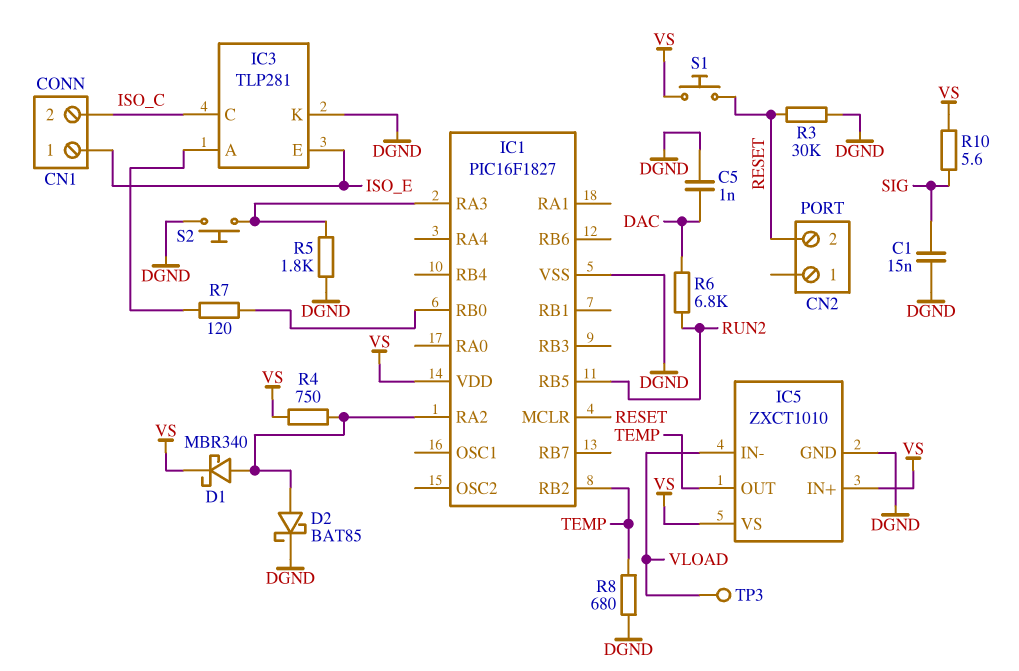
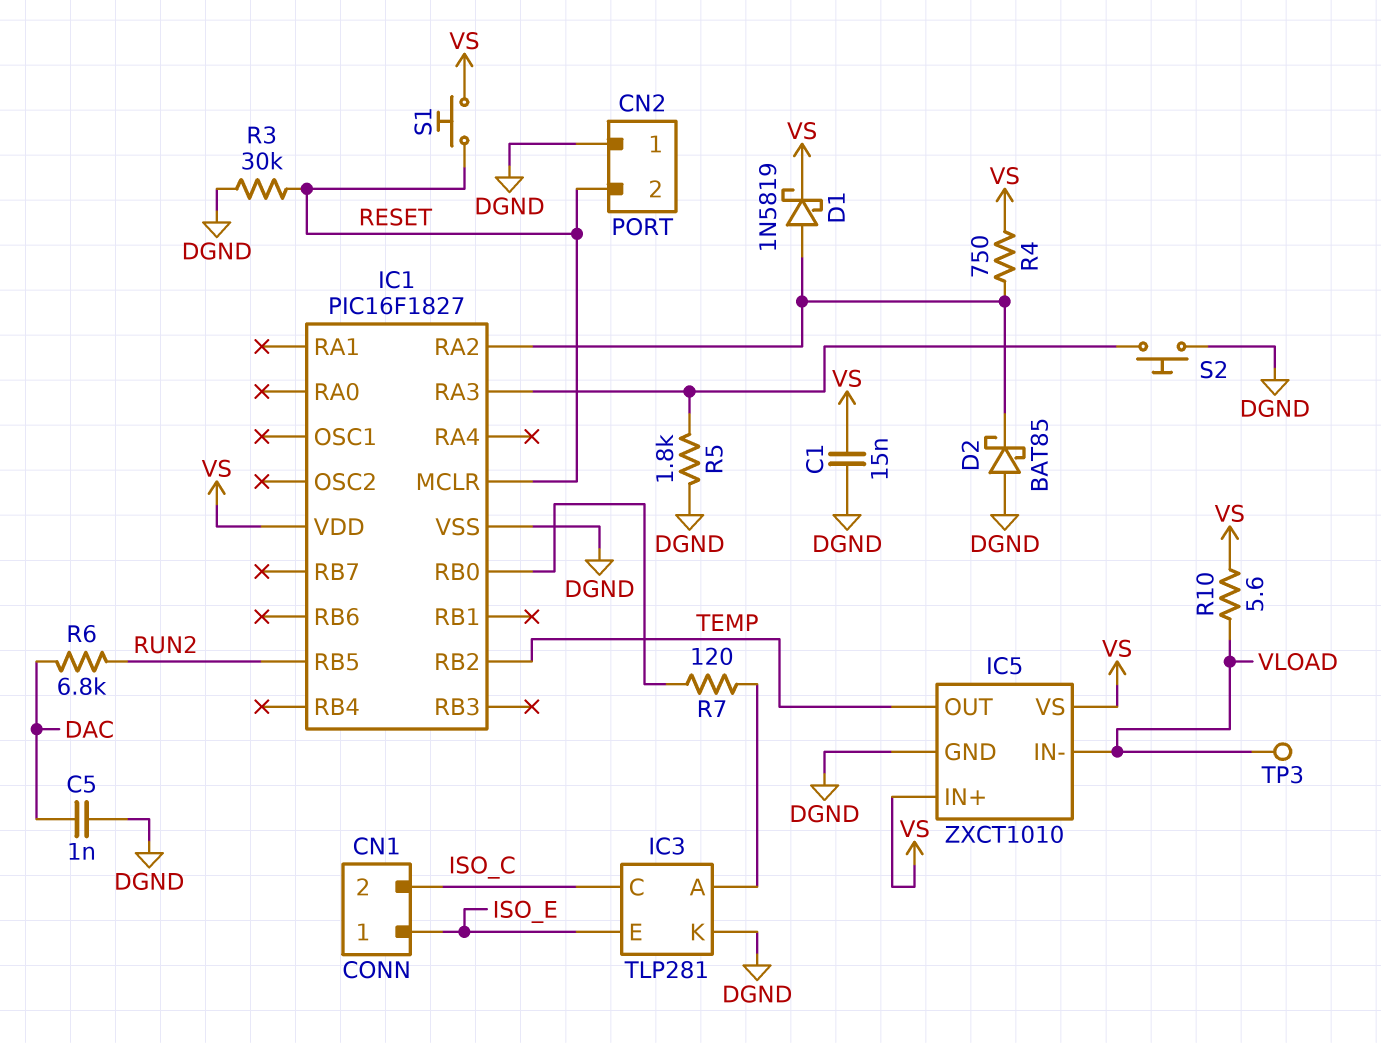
C1: 15nF (DGND, SIG) -> 15nF (DGND, VS)
CN2 pin 1: none -> DGND
D1: schottky MBR340 (A IC1/RA2, K VS) -> schottky 1N5819 (A IC1/RA2, K VS)
D2: schottky BAT85 (A IC1/RA2, K DGND) -> schottky BAT85 (A DGND, K IC1/RA2)
R8: 680 (DGND, TEMP) -> none
R10: 5.6 (SIG, VS) -> 5.6 (VLOAD, VS)

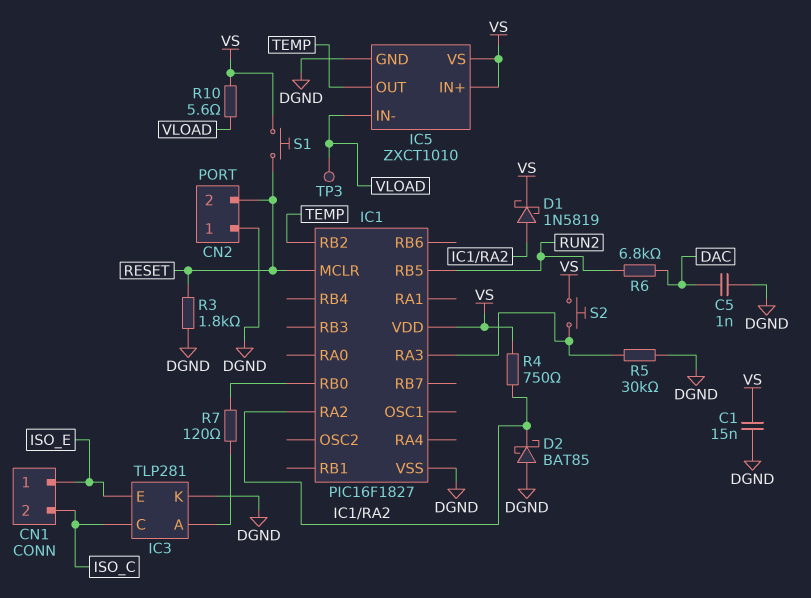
R3: 30k (DGND, RESET) -> 1.8k (DGND, RESET)
R5: 1.8k (DGND, IC1/RA3) -> 30k (DGND, IC1/RA3)
S2: button (DGND, IC1/RA3) -> button (IC1/RA3, VS)

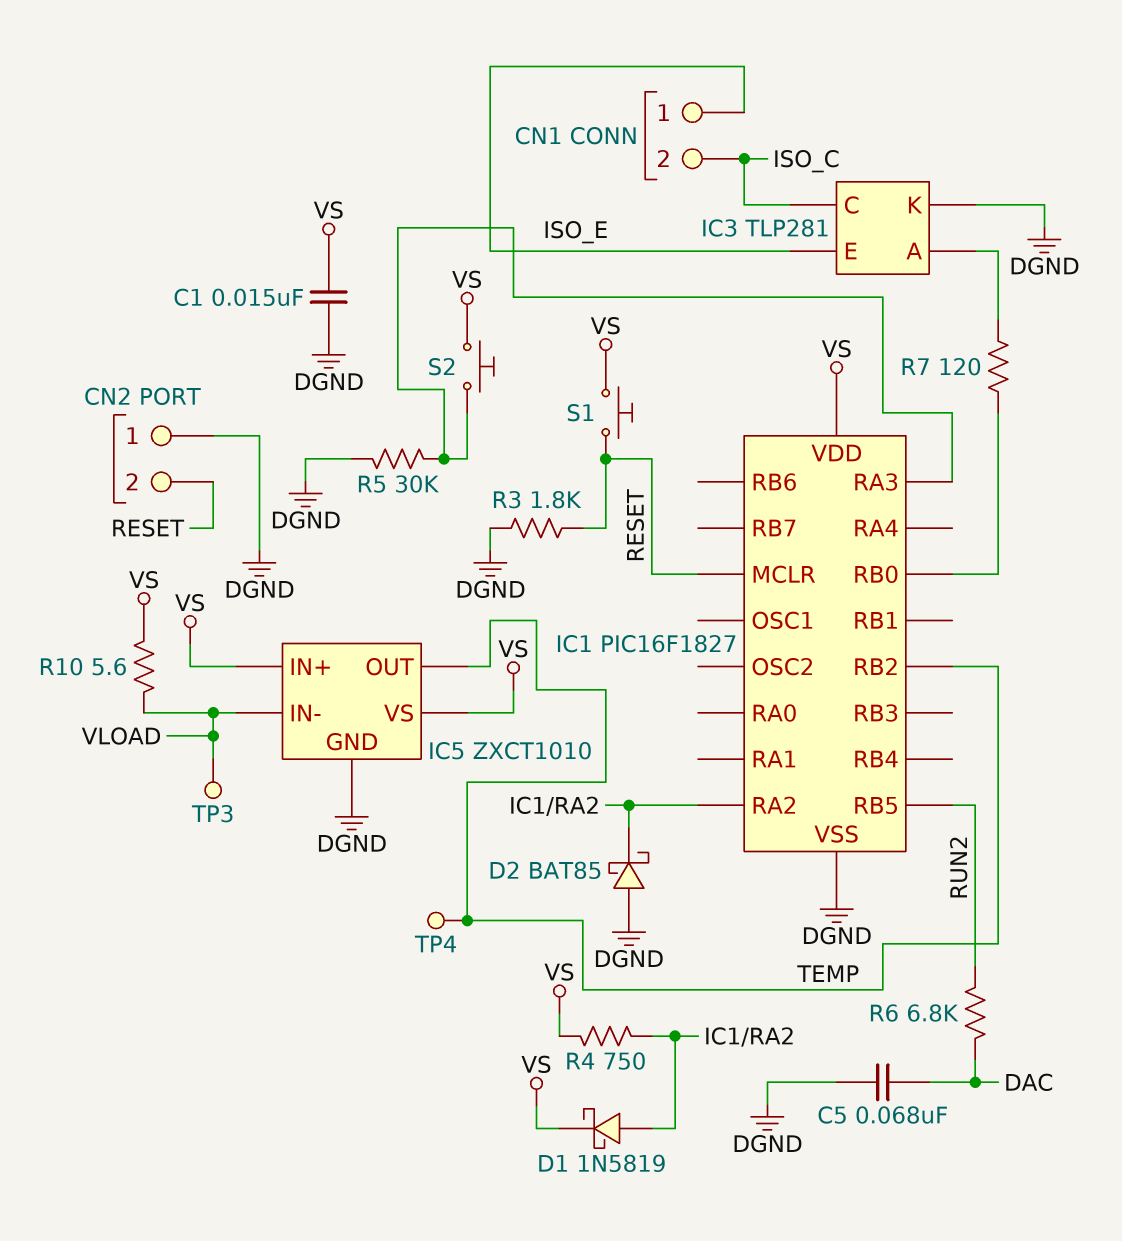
C5: 1nF (DAC, DGND) -> 68nF (DAC, DGND)
TP4: none -> test point (TEMP)

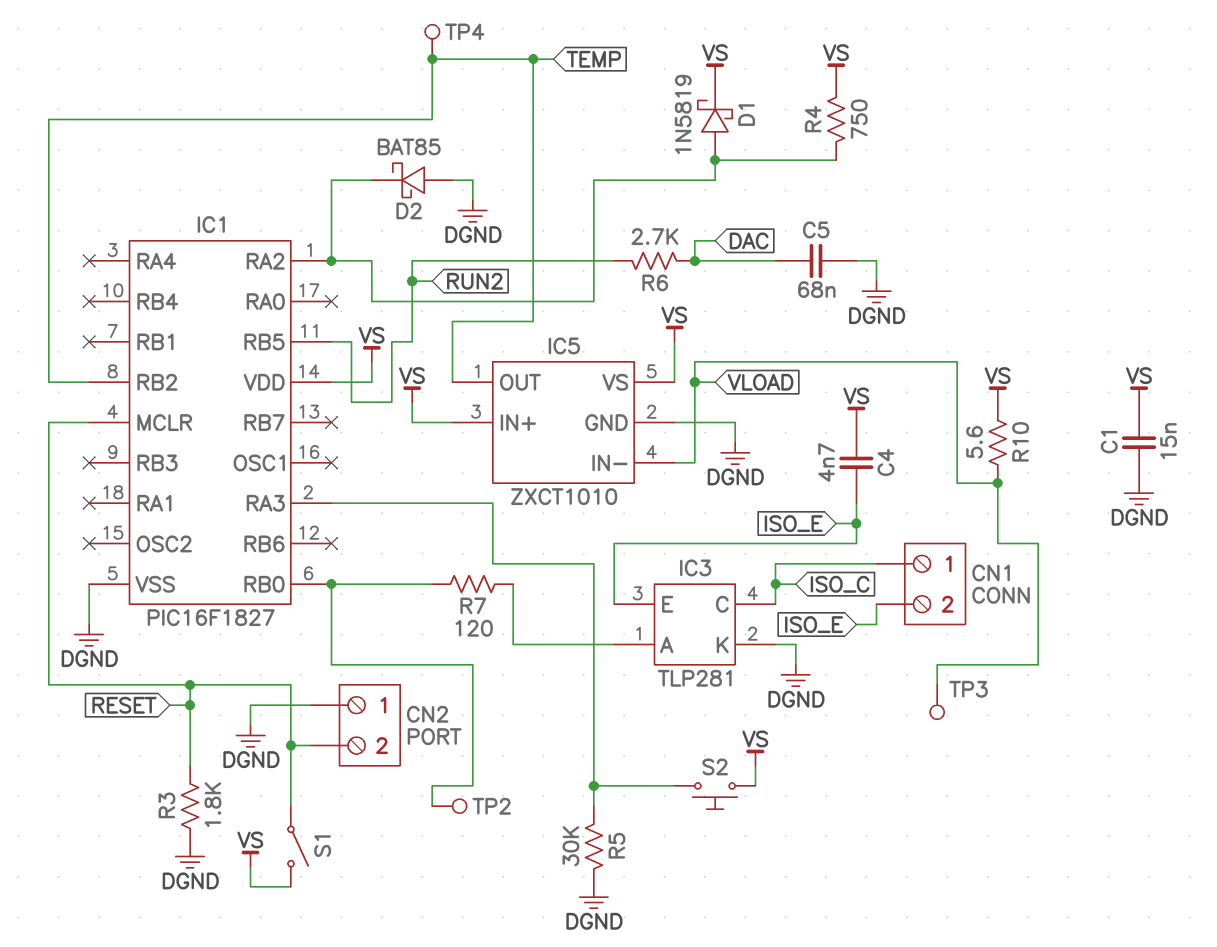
C4: none -> 4.7nF (ISO_E, VS)
CN1 pin 1: ISO_E -> ISO_C
CN1 pin 2: ISO_C -> ISO_E
R6: 6.8k (DAC, RUN2) -> 2.7k (DAC, RUN2)
S1: button (RESET, VS) -> switch (RESET, VS)
TP2: none -> test point (IC1/RB0)

